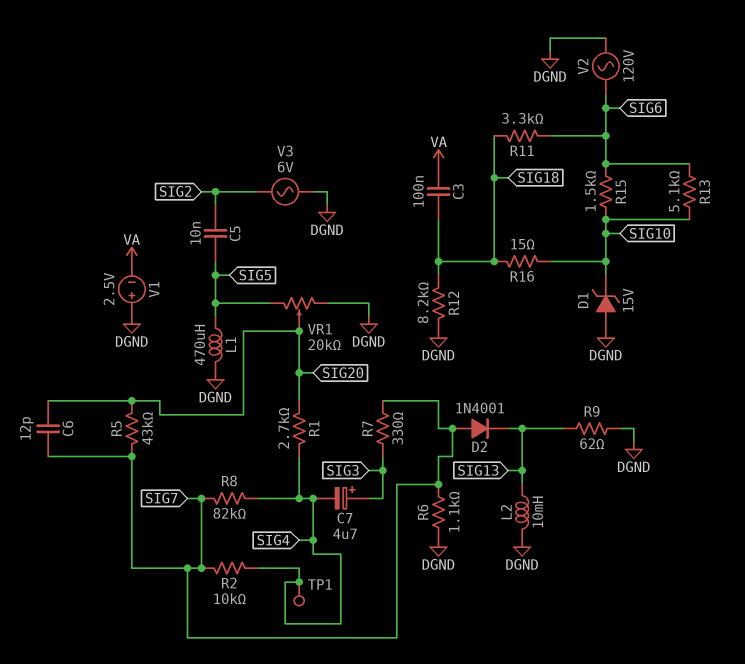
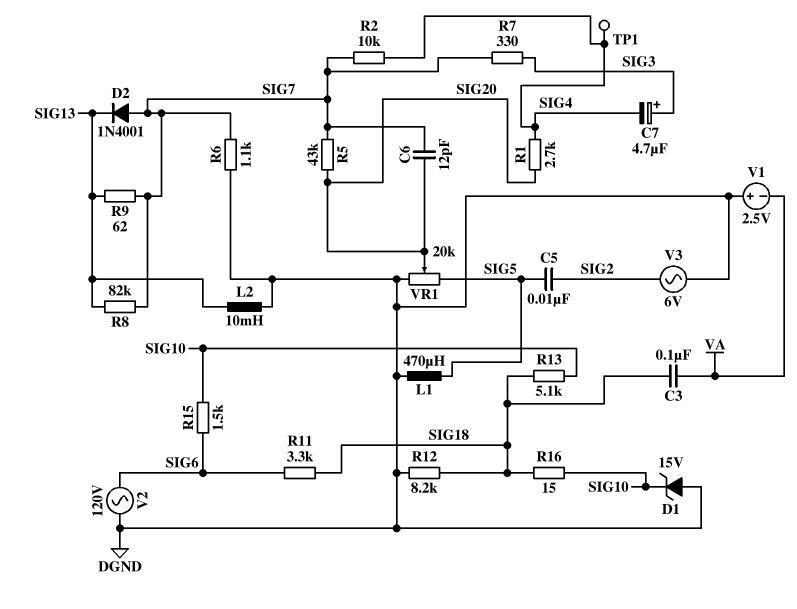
R8: 82k (SIG4, SIG7) -> 82k (SIG7, SIG13)
R9: 62 (DGND, SIG13) -> 62 (SIG7, SIG13)
R13: 5.1k (SIG6, SIG10) -> 5.1k (SIG10, SIG18)

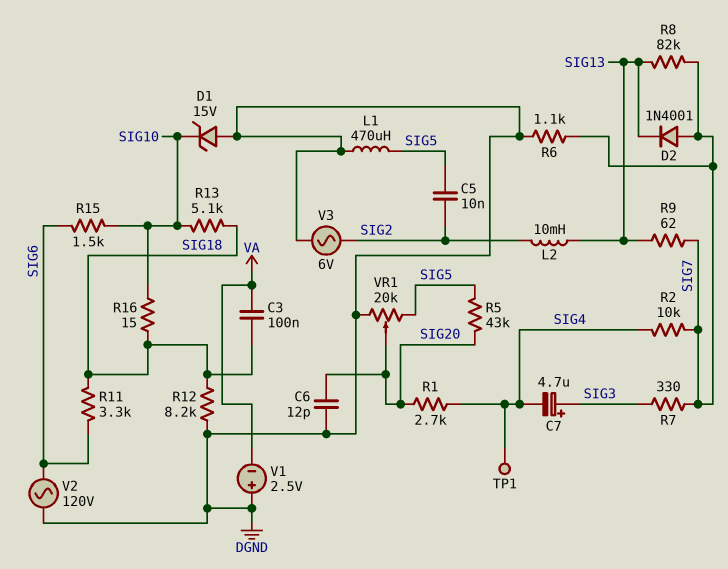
C6: 12pF (SIG7, SIG20) -> 12pF (DGND, SIG20)
L2: 10mH (DGND, SIG13) -> 10mH (SIG2, SIG13)
R5: 43k (SIG7, SIG20) -> 43k (SIG5, SIG20)

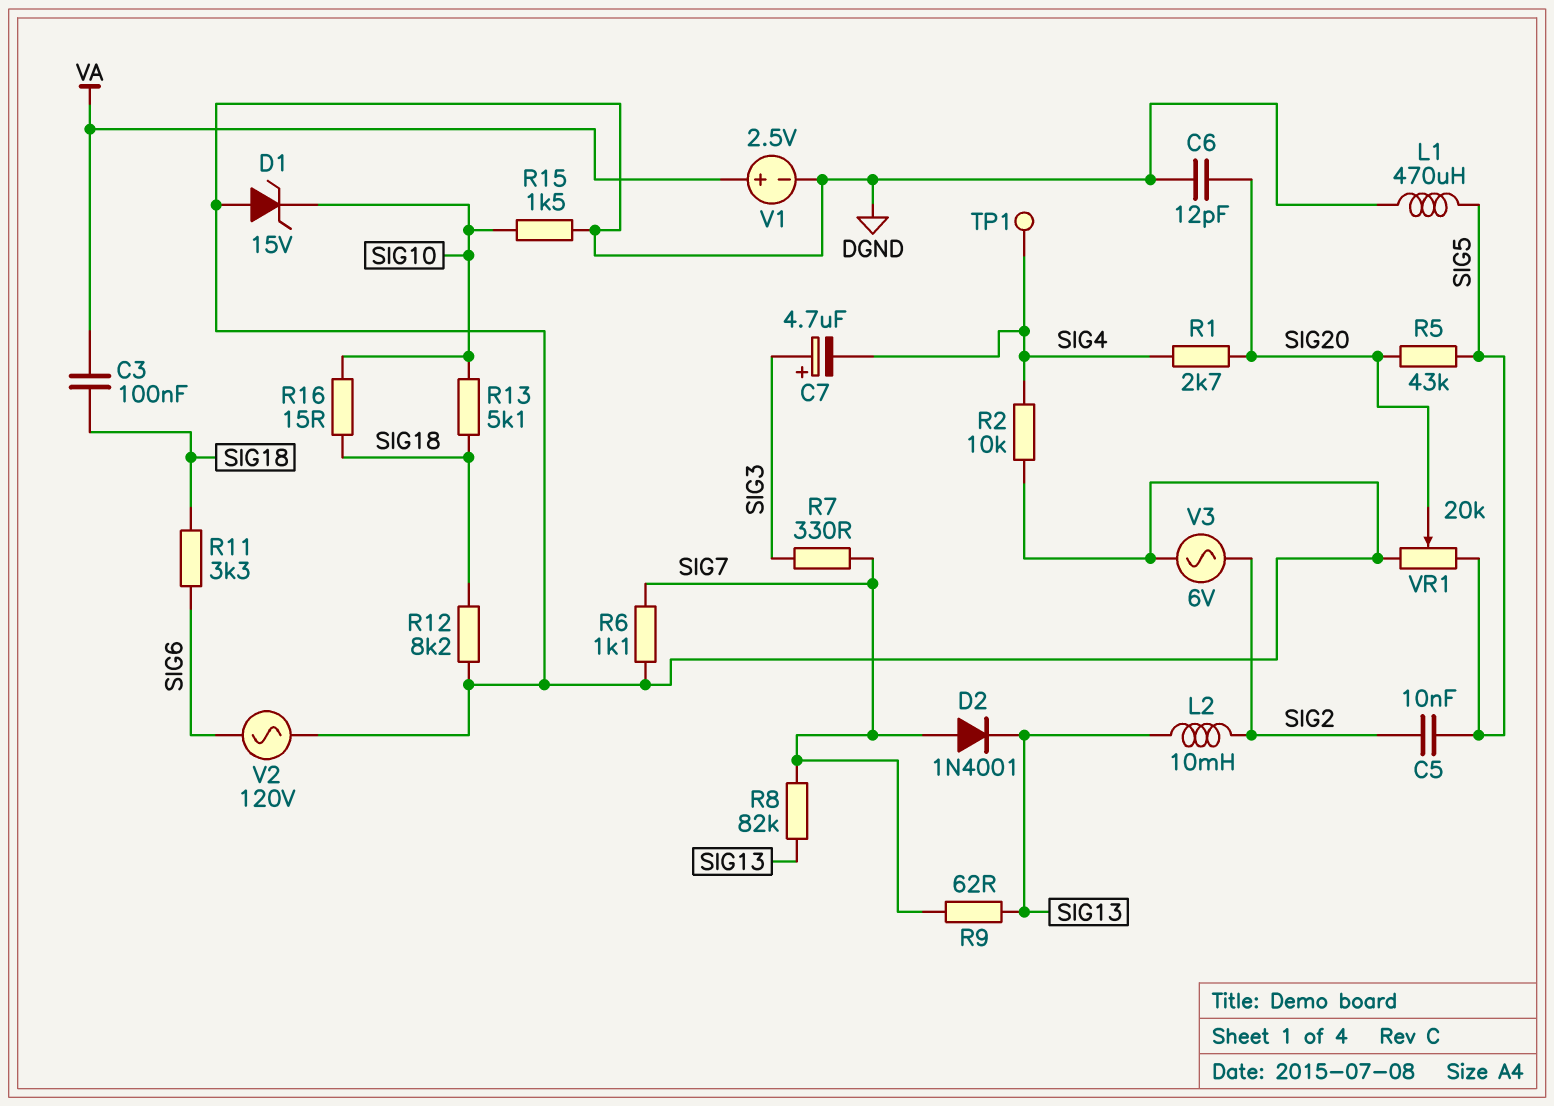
R2: 10k (SIG4, SIG7) -> 10k (DGND, SIG4)
R15: 1.5k (SIG6, SIG10) -> 1.5k (DGND, SIG10)
V1: 2.5V (plus DGND, minus VA) -> 2.5V (plus VA, minus DGND)

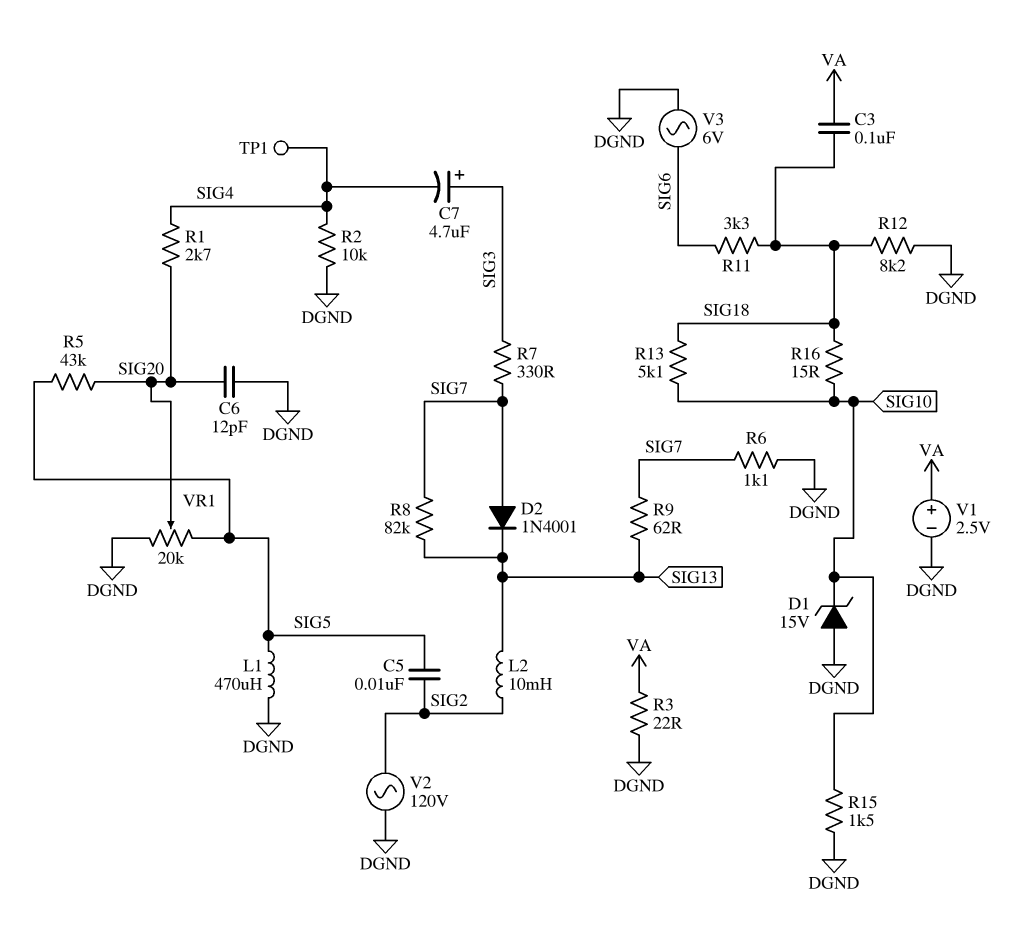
R3: none -> 22 (DGND, VA)
V2: AC 120V (DGND, SIG6) -> AC 120V (DGND, SIG2)
V3: AC 6V (DGND, SIG2) -> AC 6V (DGND, SIG6)

